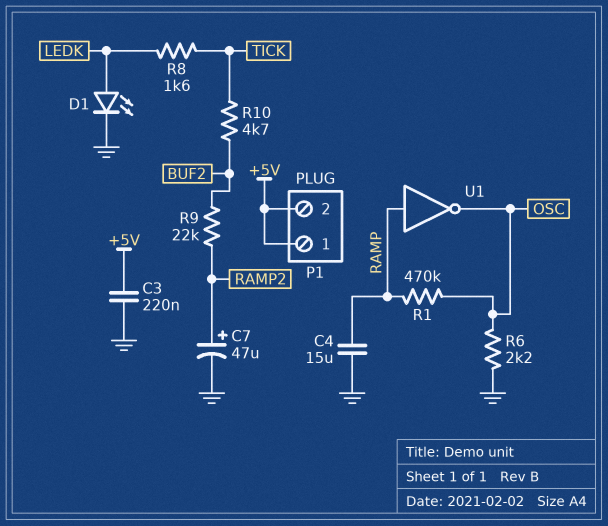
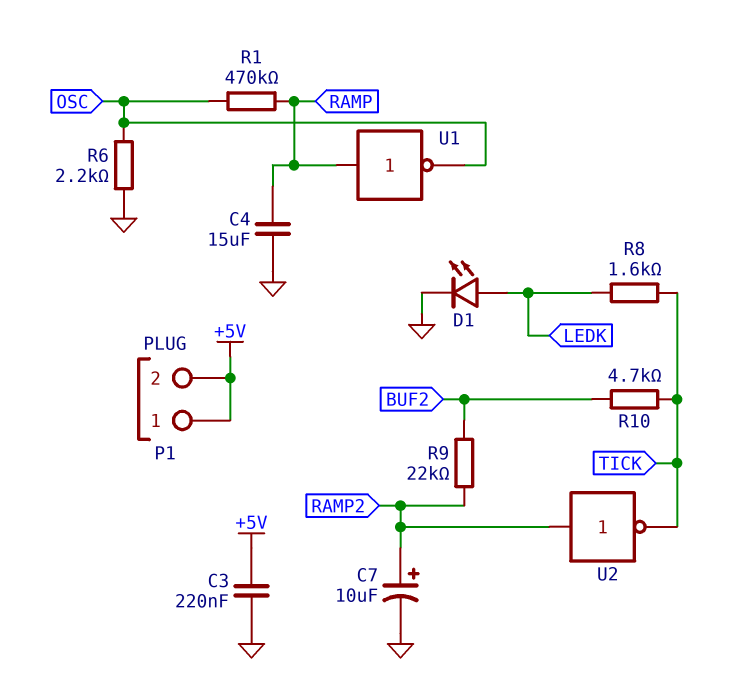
C7: 47uF (plus RAMP2, minus GND) -> 10uF (plus RAMP2, minus GND)
U2: none -> NOT (in RAMP2, out TICK)

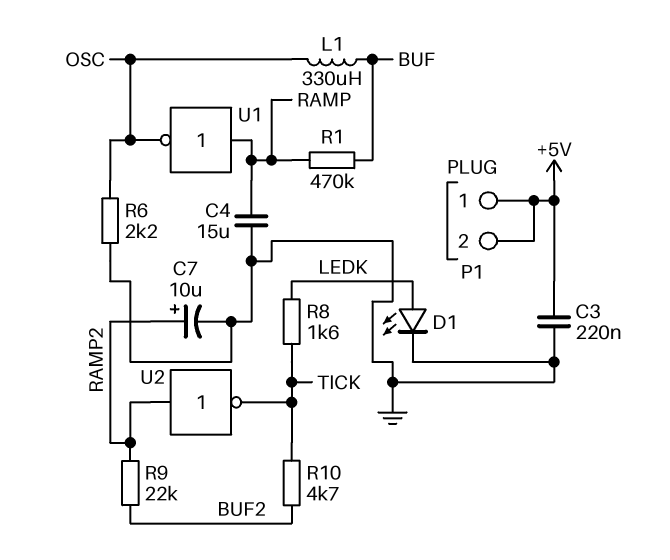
L1: none -> 330uH (BUF, OSC)
R1: 470k (OSC, RAMP) -> 470k (BUF, RAMP)

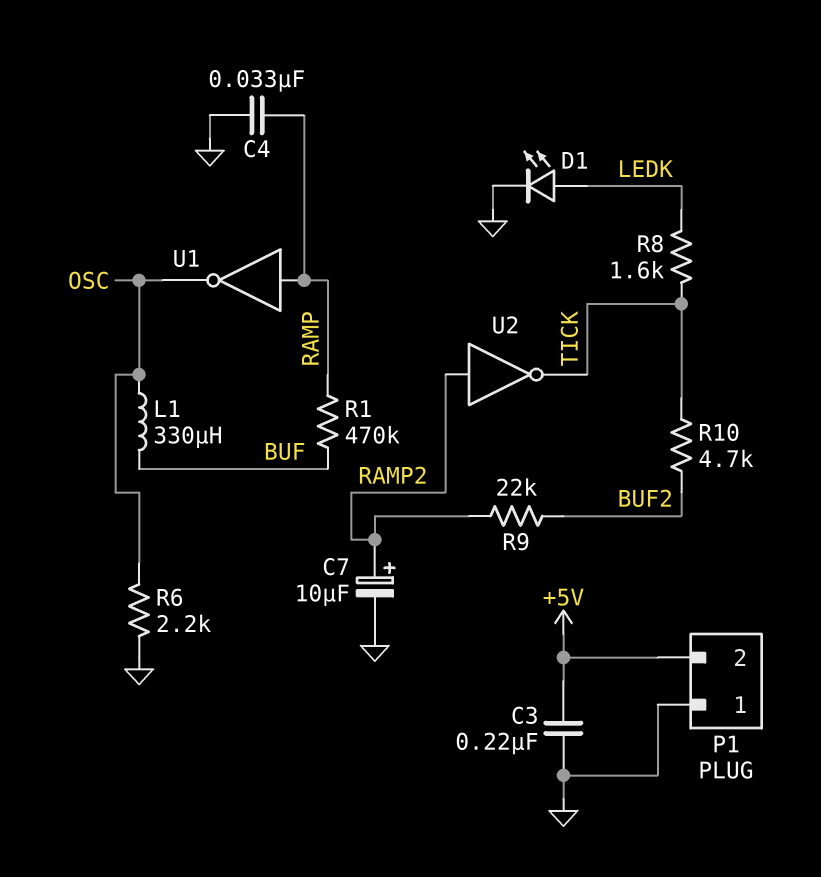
C4: 15uF (GND, RAMP) -> 33nF (GND, RAMP)
P1 pin 1: +5V -> GND

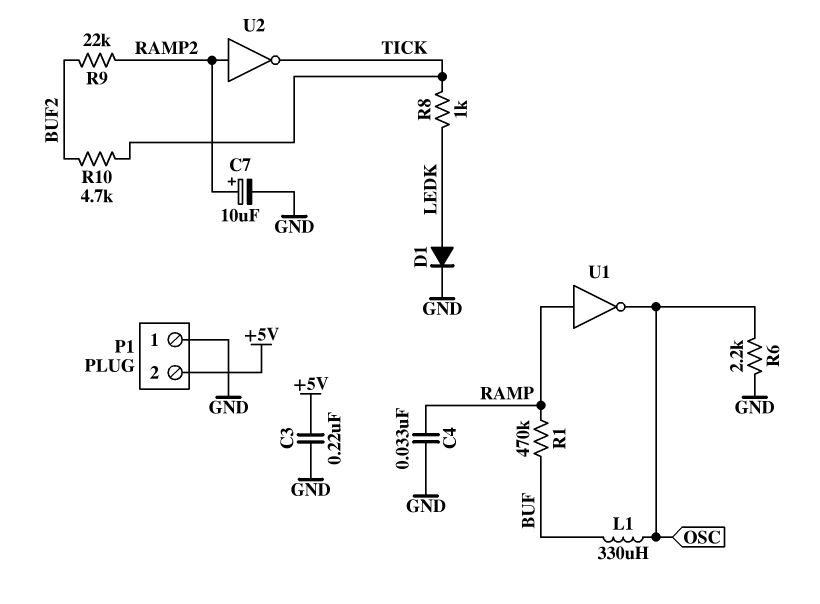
D1: LED (A LEDK, K GND) -> diode (A LEDK, K GND)
R8: 1.6k (LEDK, TICK) -> 1k (LEDK, TICK)

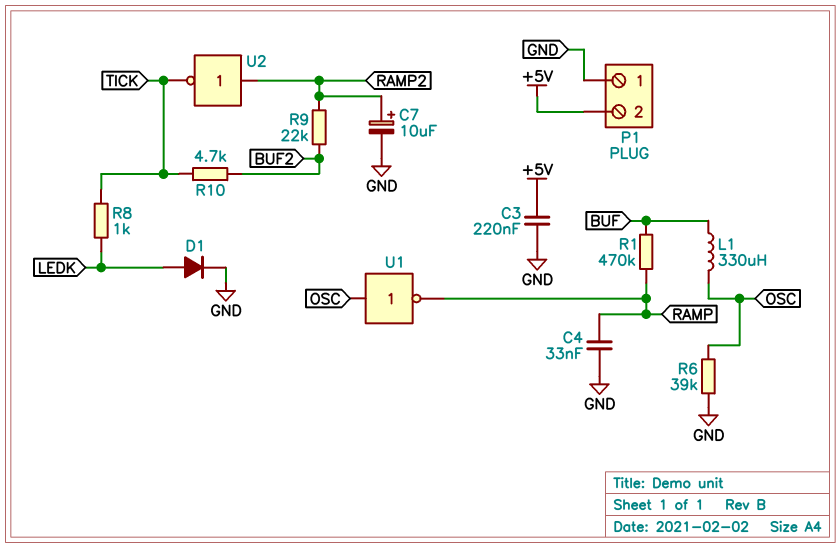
R6: 2.2k (GND, OSC) -> 39k (GND, OSC)
U1: NOT (in RAMP, out OSC) -> NOT (in OSC, out RAMP)

